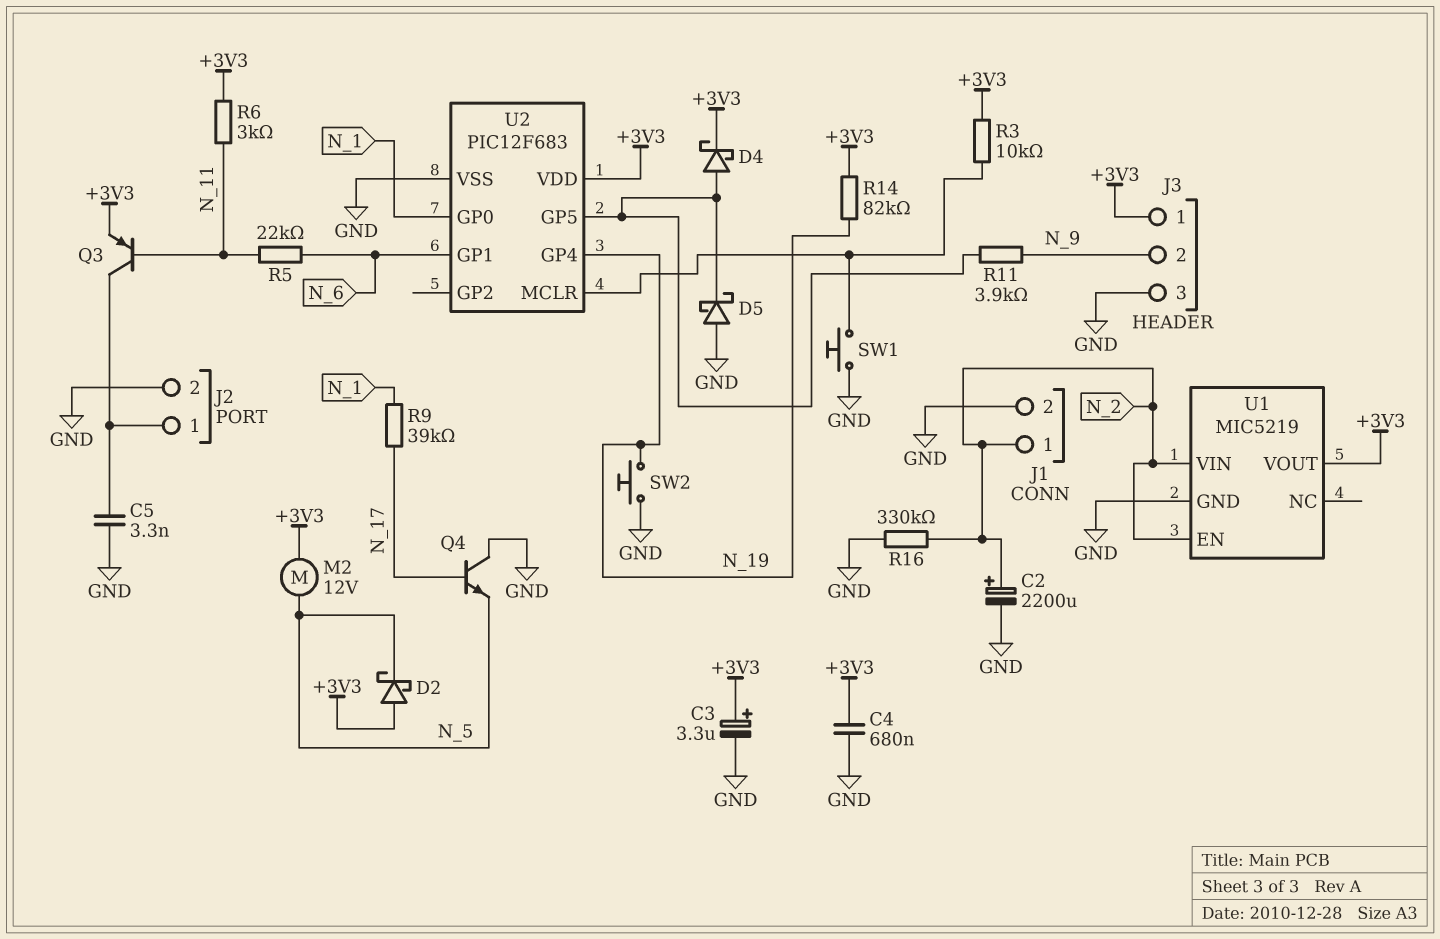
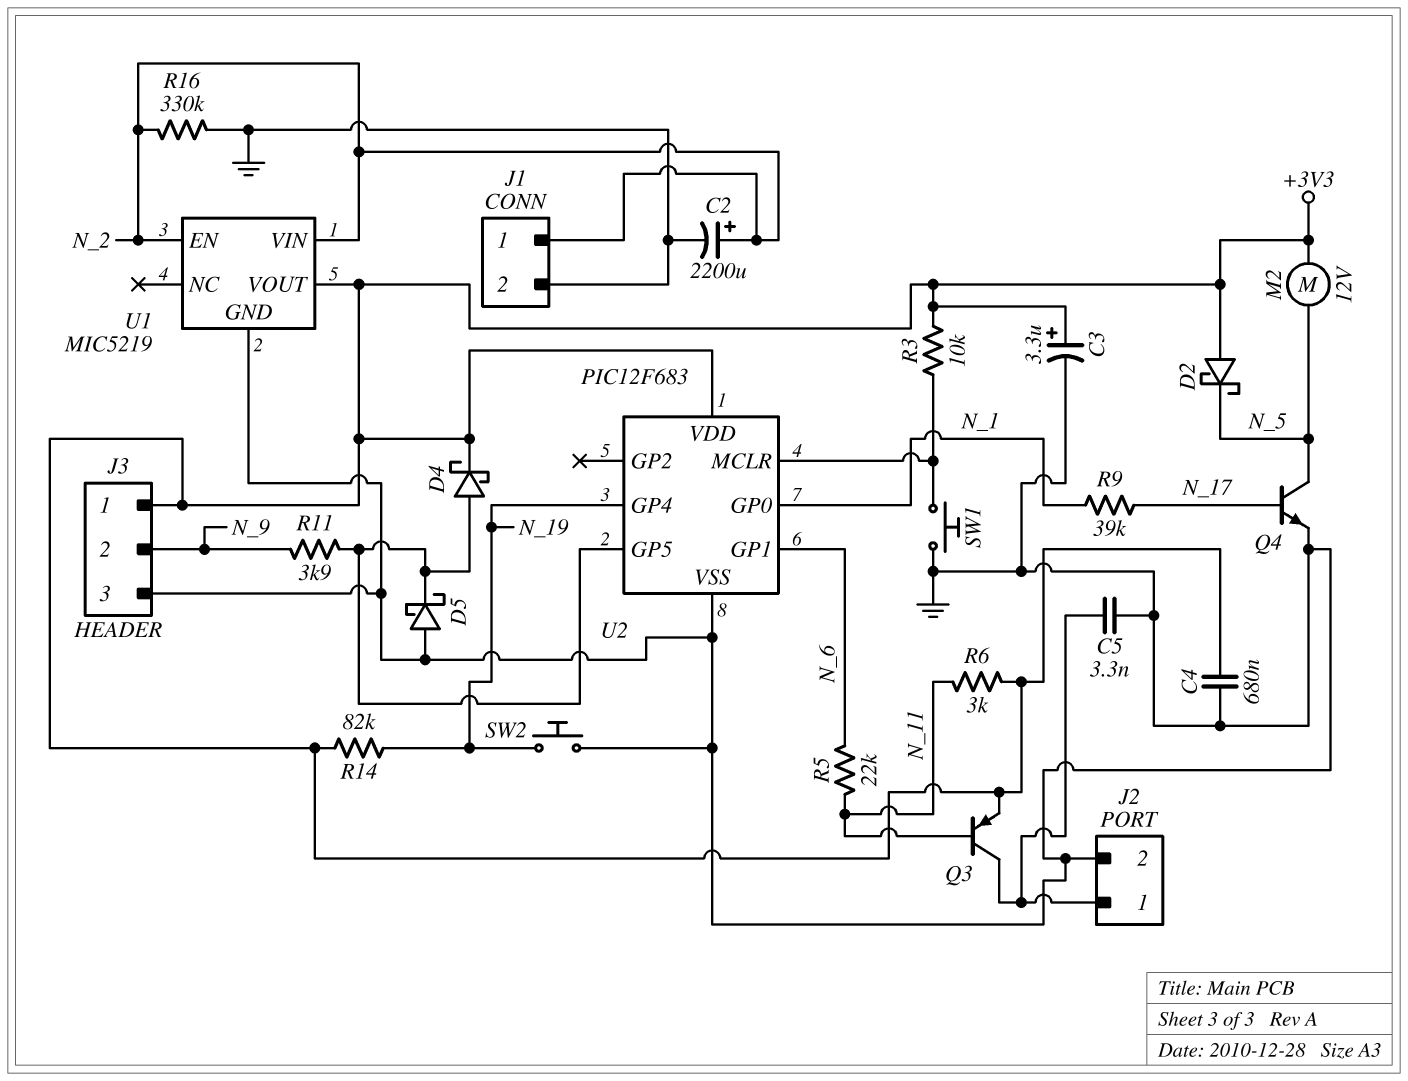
Q4: NPN (B N_17, C GND, E N_5) -> NPN (B N_17, C N_5, E GND)

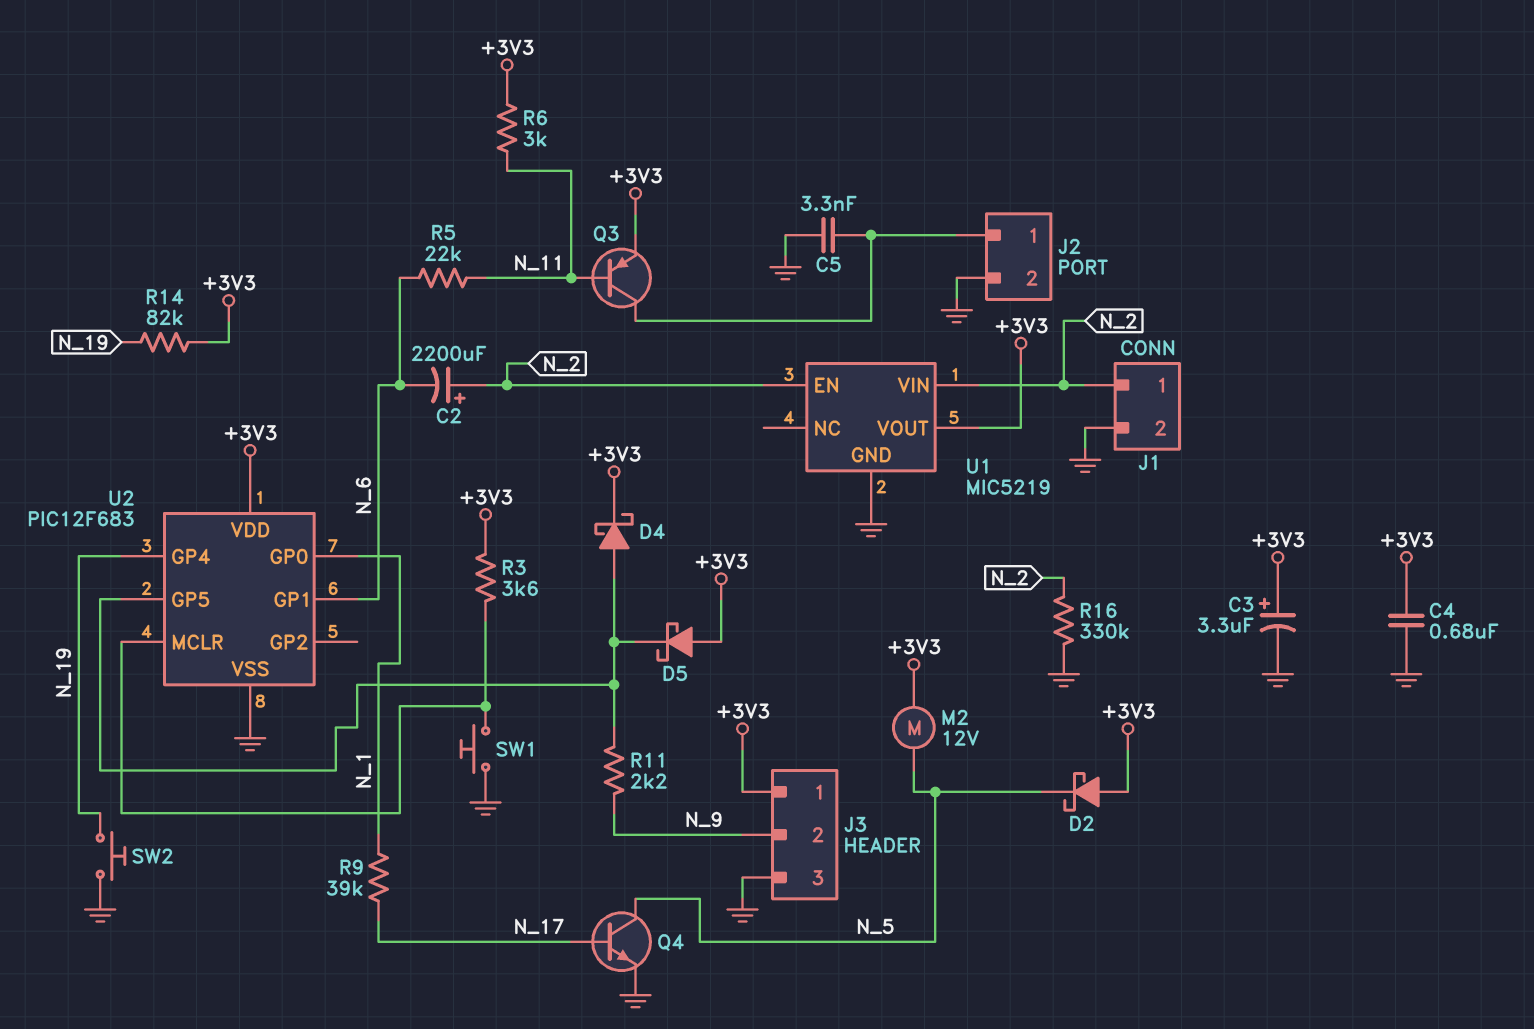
C2: 2200uF (plus N_2, minus GND) -> 2200uF (plus N_2, minus N_6)
D5: schottky (A GND, K U2/GP5) -> schottky (A +3V3, K U2/GP5)
R3: 10k (+3V3, U2/MCLR) -> 3.6k (+3V3, U2/MCLR)
R11: 3.9k (N_9, U2/GP5) -> 2.2k (N_9, U2/GP5)

